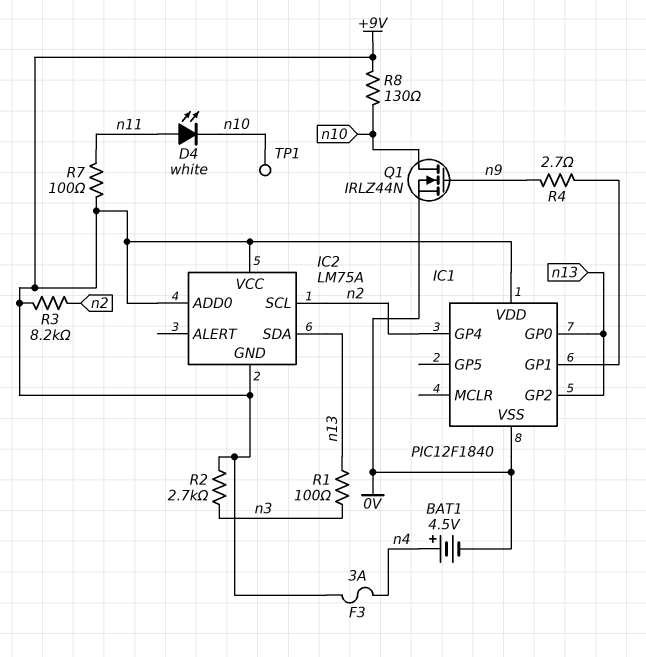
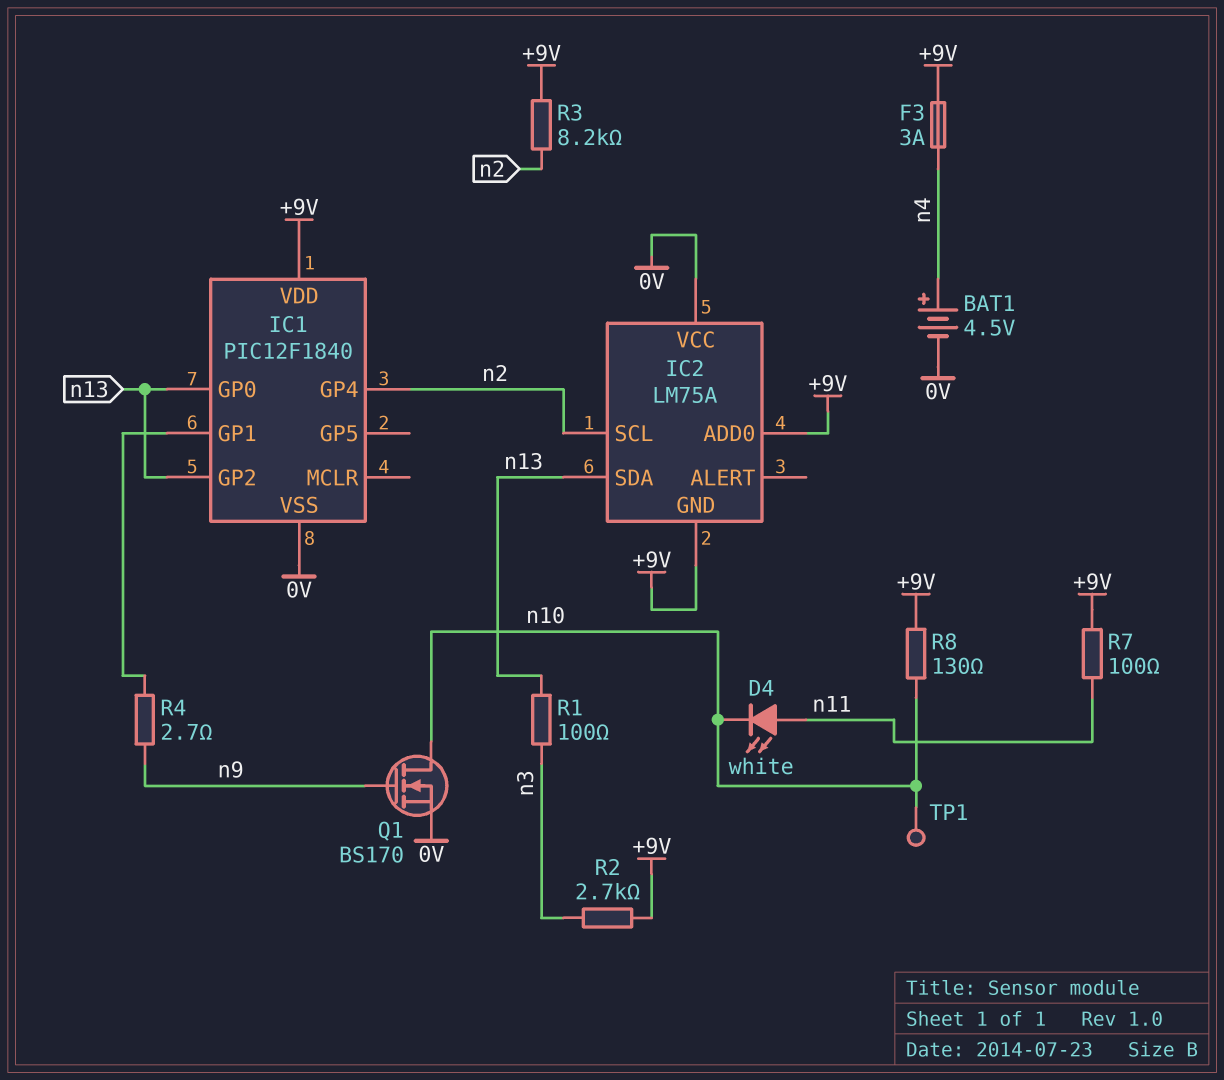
IC2 pin VCC: +9V -> 0V
Q1: NMOS IRLZ44N (G n9, D n10, S 0V) -> NMOS BS170 (G n9, D n10, S 0V)

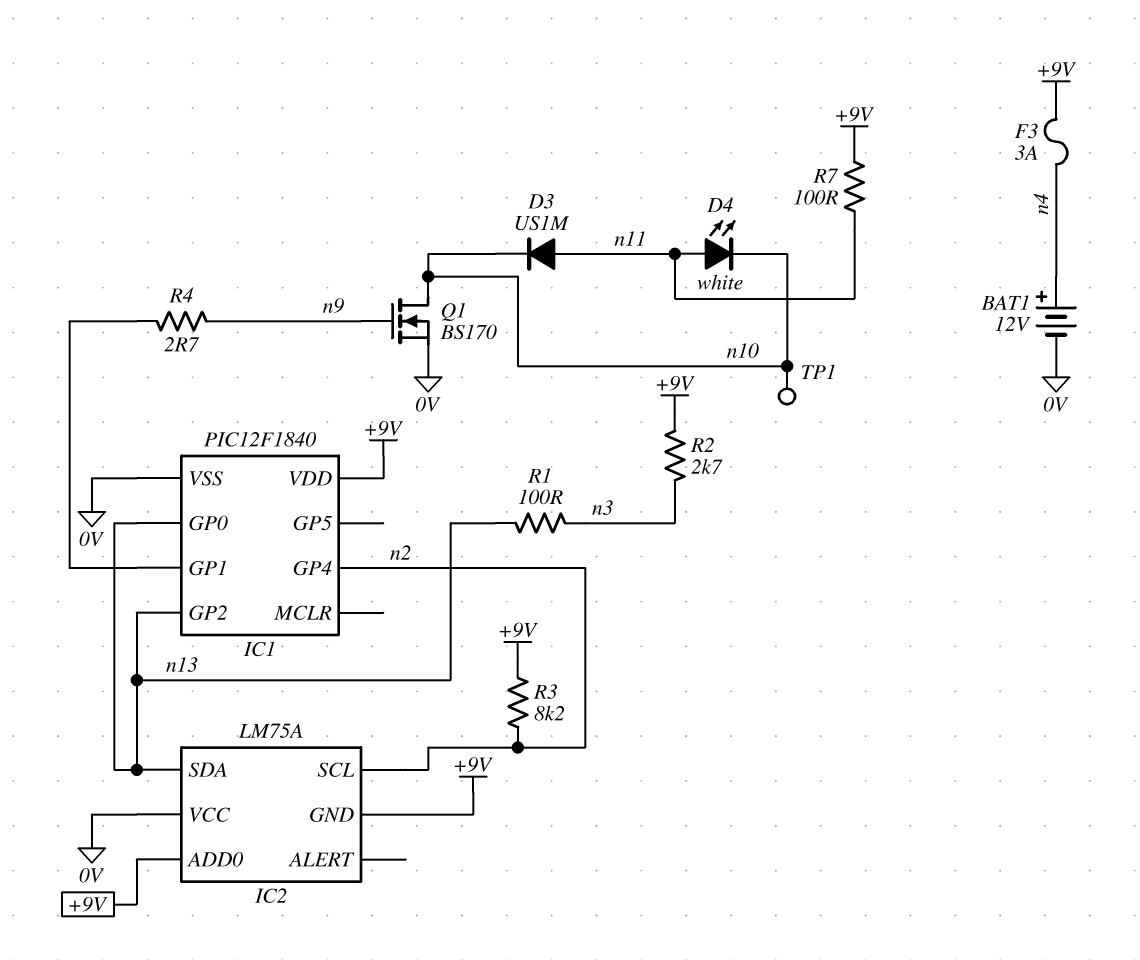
BAT1: 4.5V (plus n4, minus 0V) -> 12V (plus n4, minus 0V)
D3: none -> diode US1M (A n11, K n10)
R8: 130 (+9V, n10) -> none

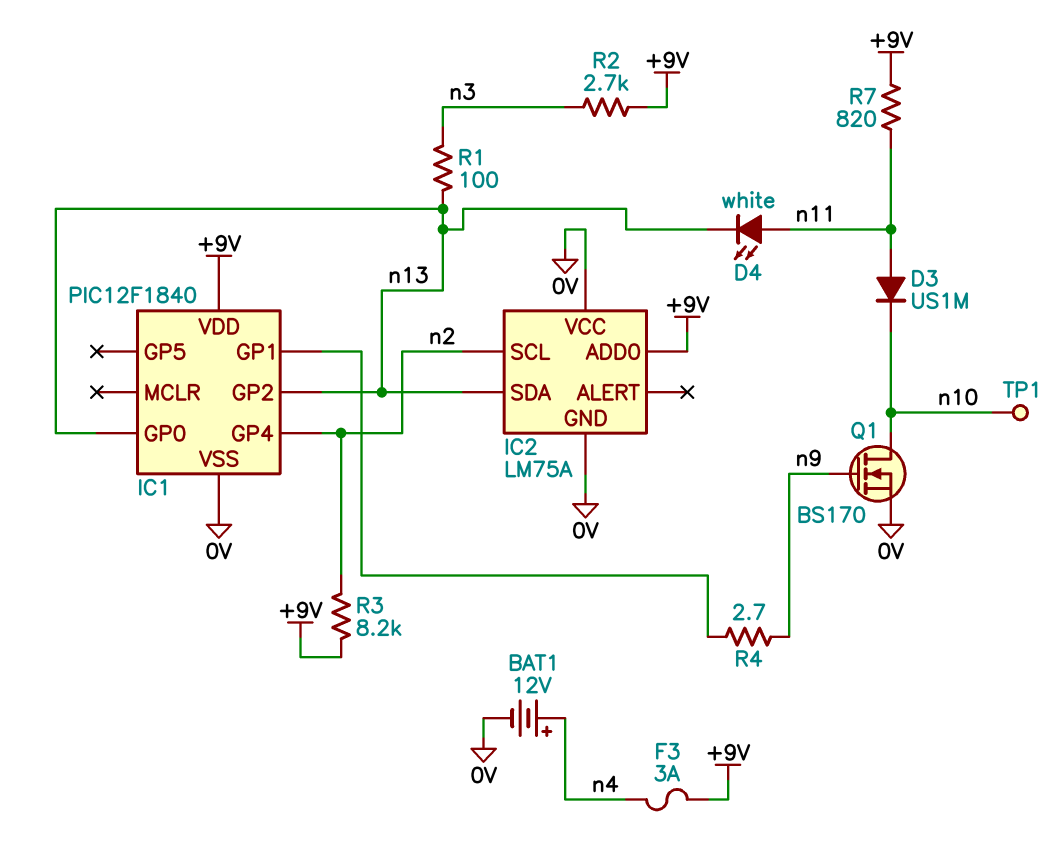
D4: LED white (A n11, K n10) -> LED white (A n11, K n13)
IC2 pin GND: +9V -> 0V
R7: 100 (+9V, n11) -> 820 (+9V, n11)

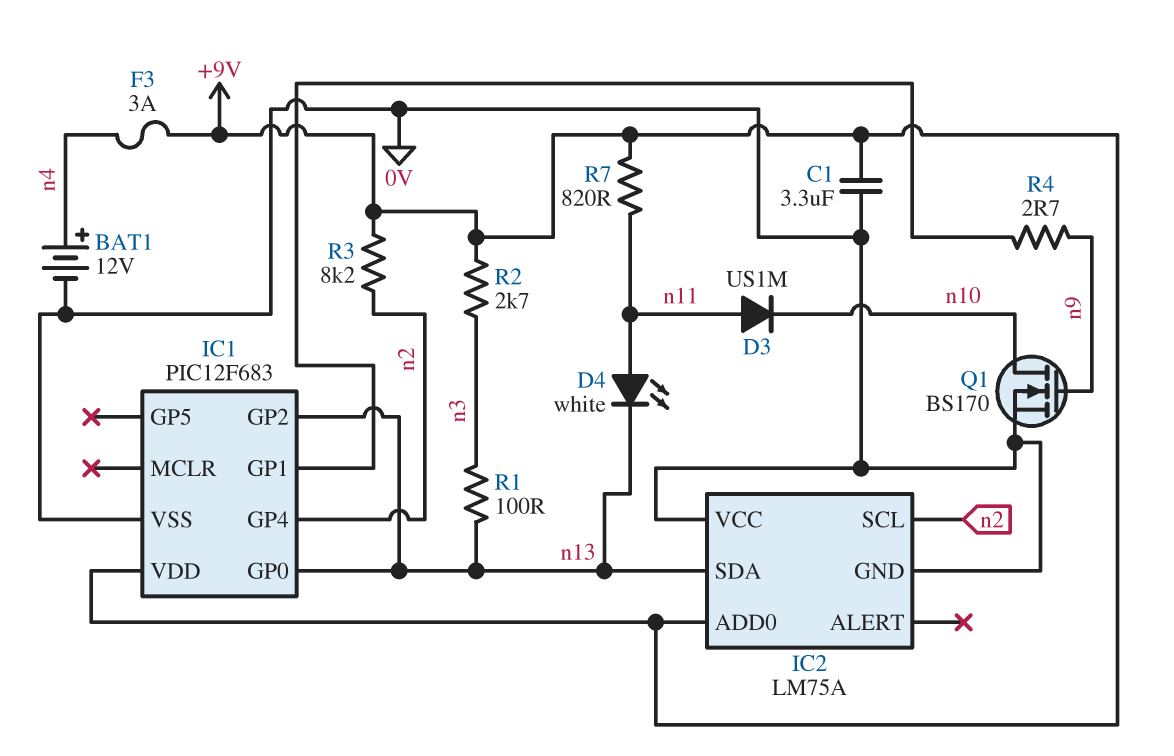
C1: none -> 3.3uF (+9V, 0V)
IC1: PIC12F1840 -> PIC12F683
TP1: test point (n10) -> none

